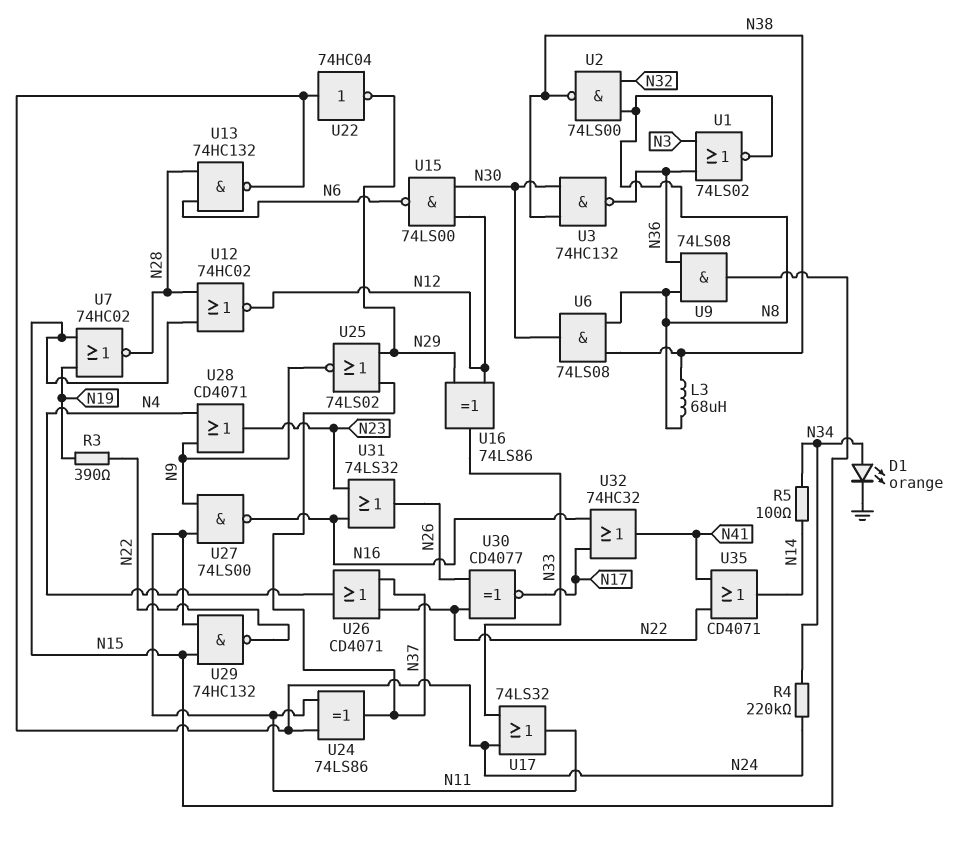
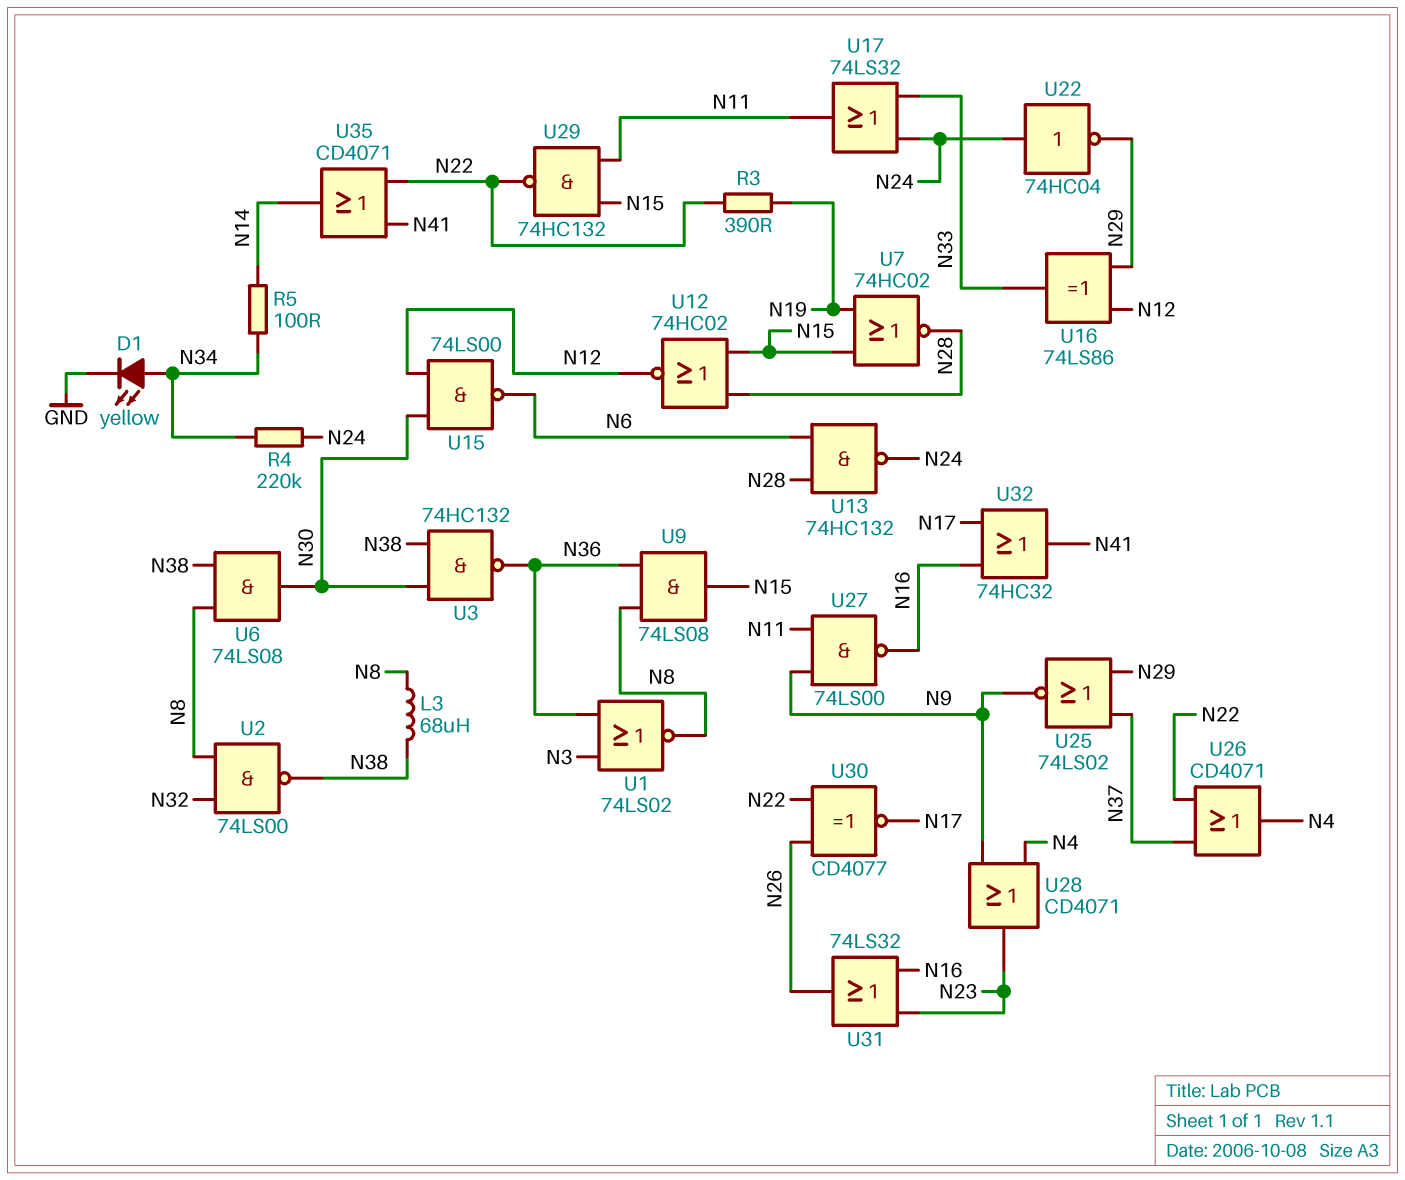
D1: LED orange (A N34, K GND) -> LED yellow (A N34, K GND)
U24: XOR 74LS86 (in N11, in N24, out N37) -> none

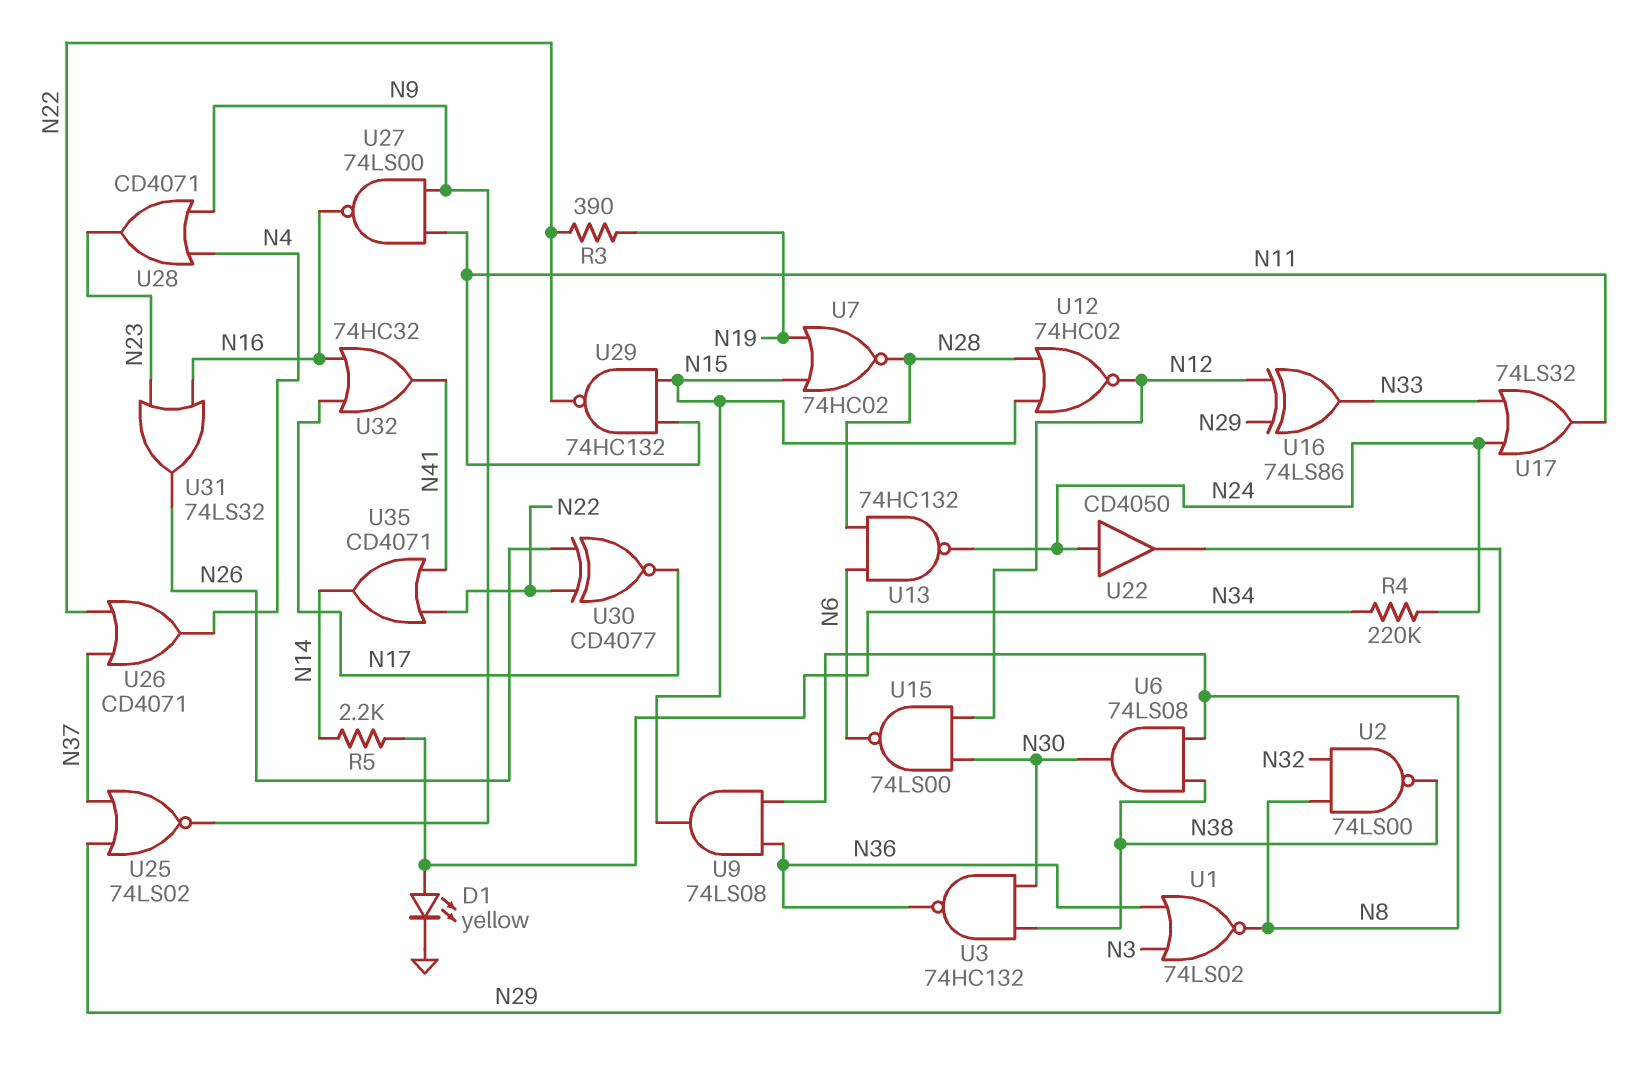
L3: 68uH (N8, N38) -> none
R5: 100 (N14, N34) -> 2.2k (N14, N34)
U22: NOT 74HC04 (in N24, out N29) -> buffer CD4050 (in N24, out N29)

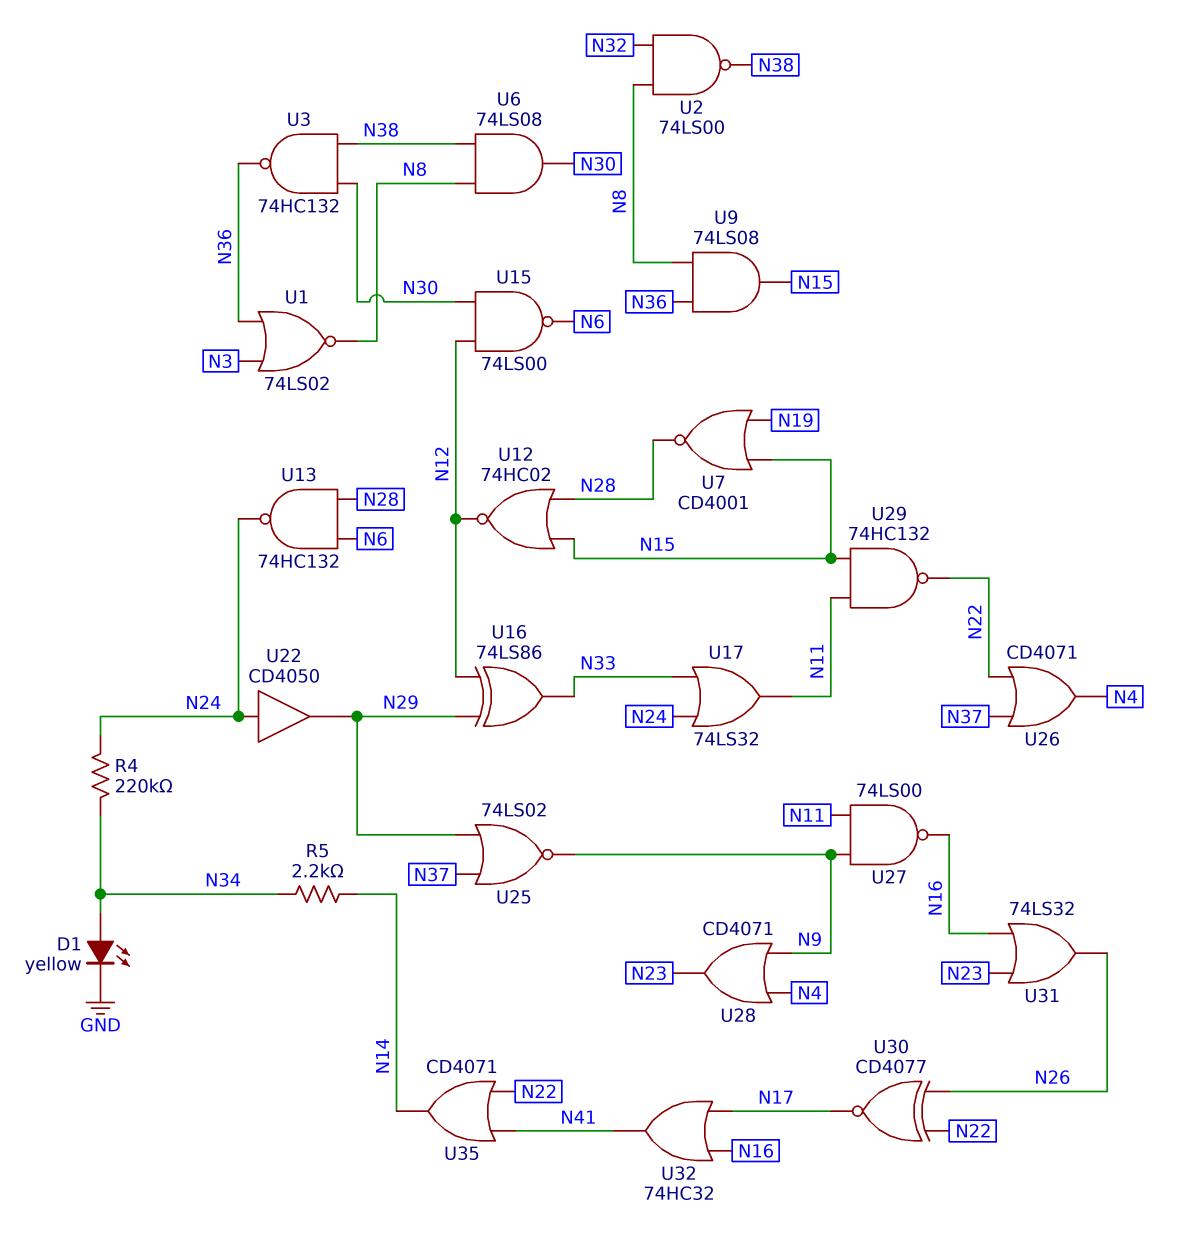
R3: 390 (N19, N22) -> none
U7: NOR 74HC02 (in N15, in N19, out N28) -> NOR CD4001 (in N15, in N19, out N28)

